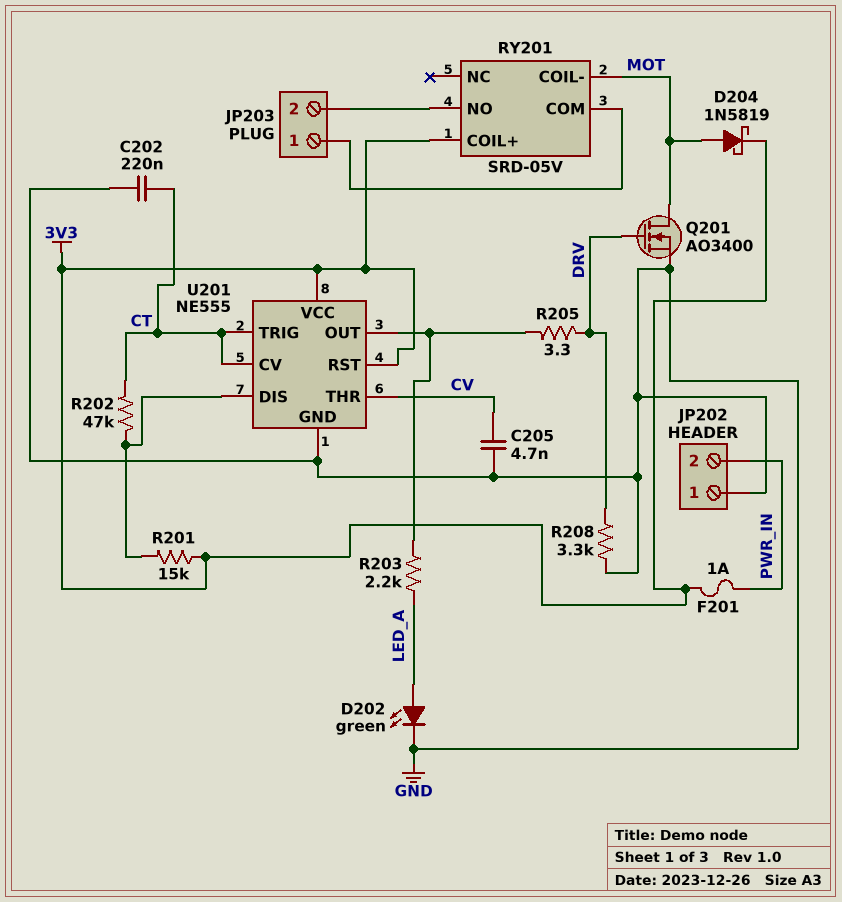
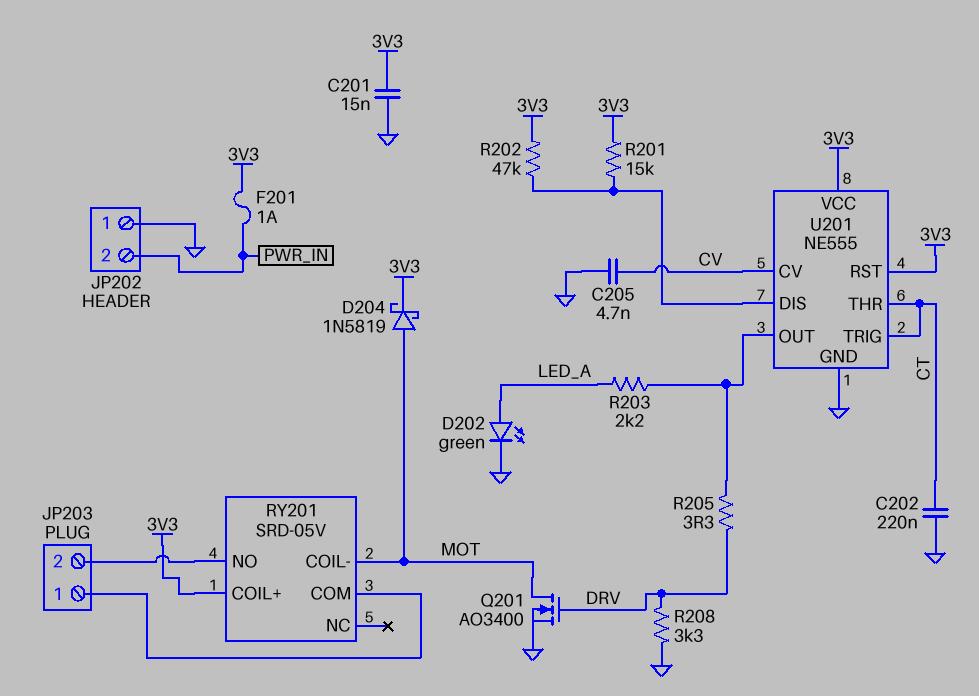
C201: none -> 15nF (3V3, GND)
R202: 47k (CT, U201/DIS) -> 47k (3V3, U201/DIS)
U201 pin CV: CT -> CV
U201 pin THR: CV -> CT

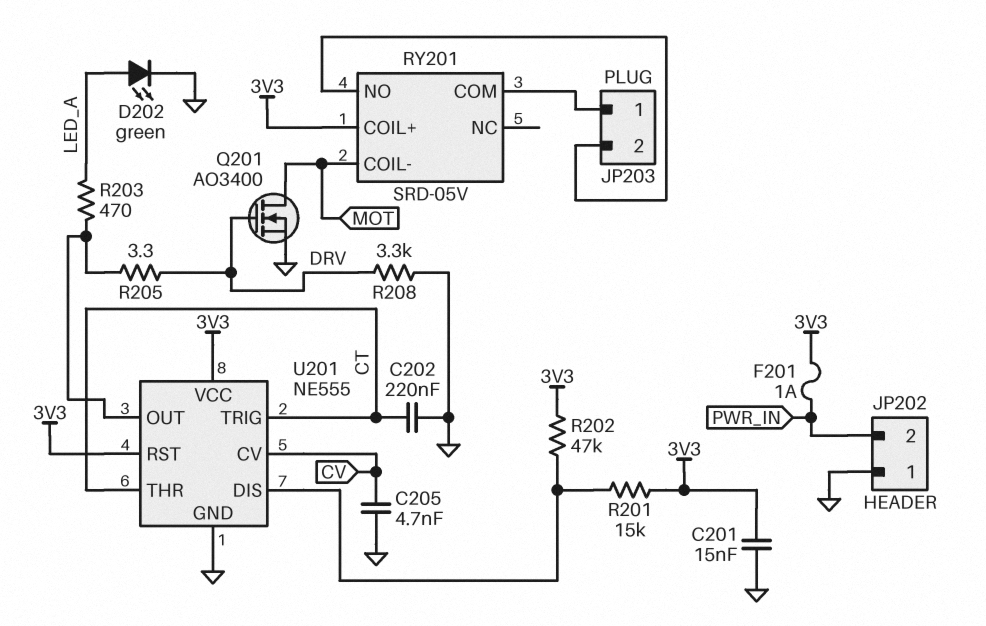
D204: schottky 1N5819 (A MOT, K 3V3) -> none
R203: 2.2k (LED_A, U201/OUT) -> 470 (LED_A, U201/OUT)

